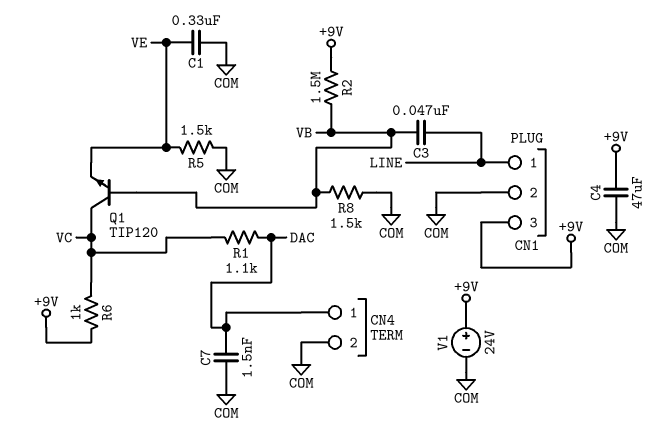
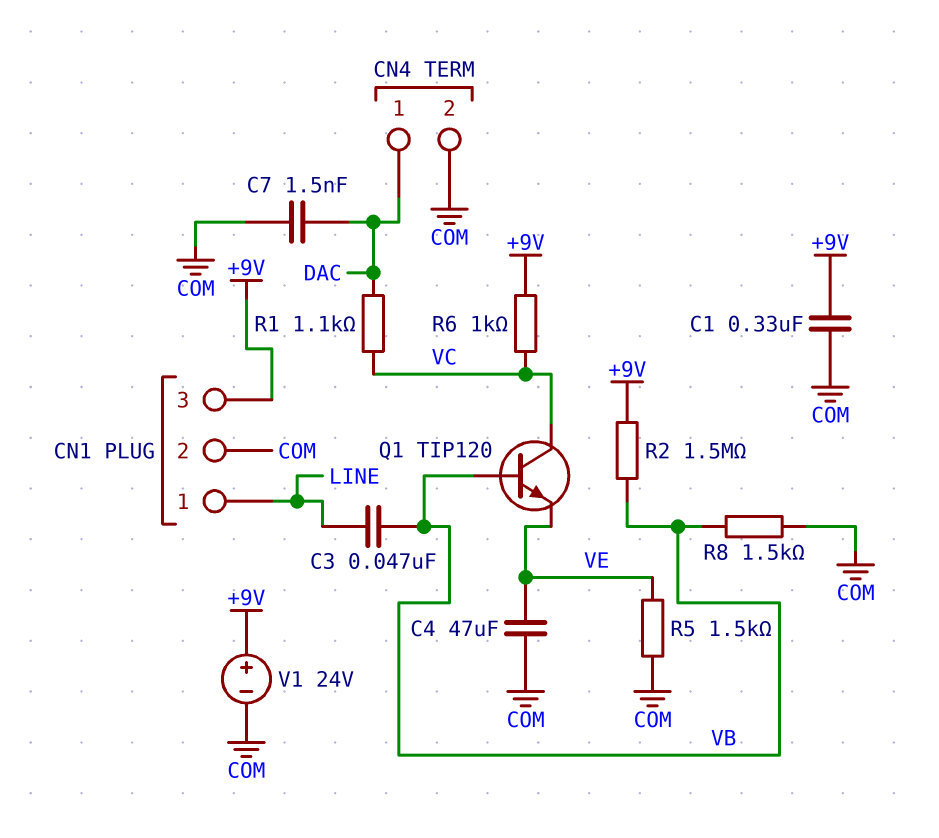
C1: 330nF (COM, VE) -> 330nF (+9V, COM)
C4: 47uF (+9V, COM) -> 47uF (COM, VE)

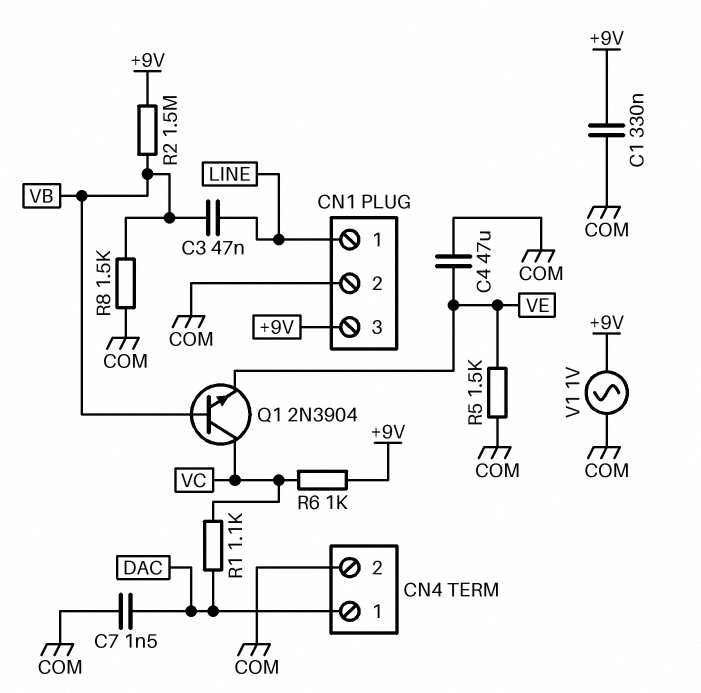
Q1: NPN TIP120 (B VB, C VC, E VE) -> NPN 2N3904 (B VB, C VC, E VE)
V1: 24V (plus +9V, minus COM) -> AC 1V (+9V, COM)

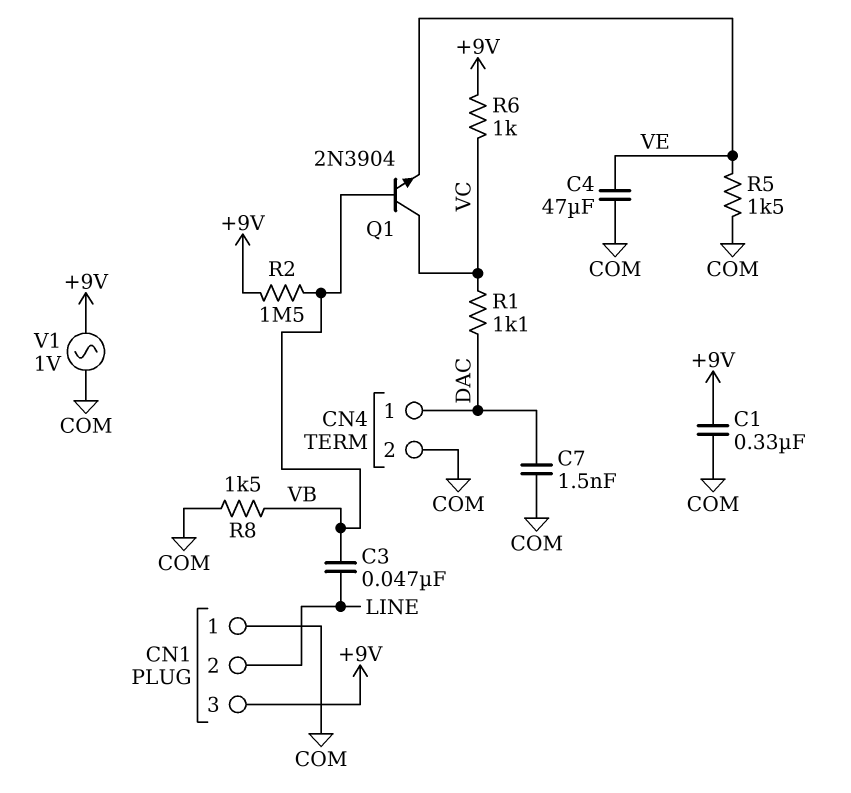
CN1 pin 1: LINE -> COM
CN1 pin 2: COM -> LINE

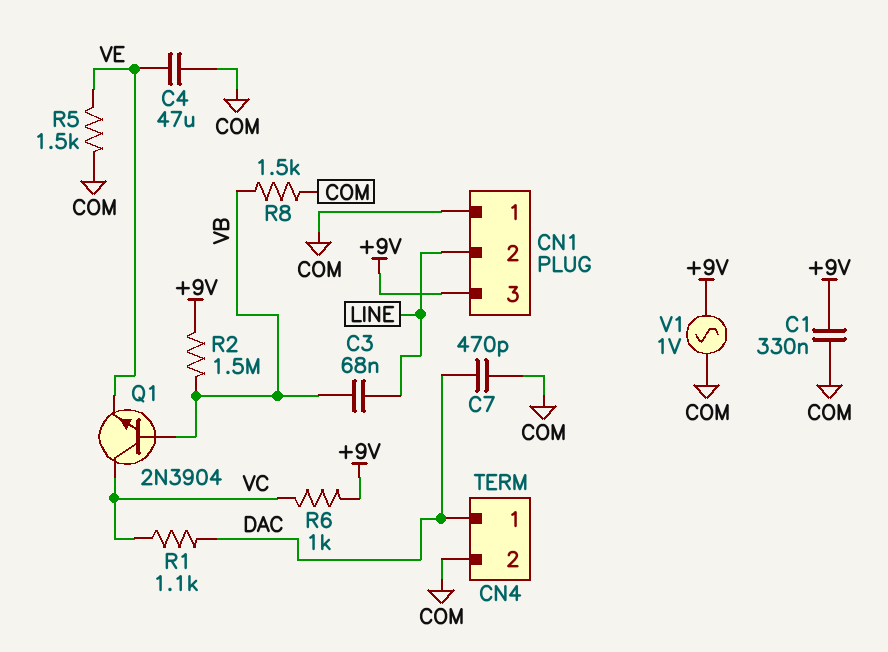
C3: 47nF (LINE, VB) -> 68nF (LINE, VB)
C7: 1.5nF (COM, DAC) -> 470pF (COM, DAC)

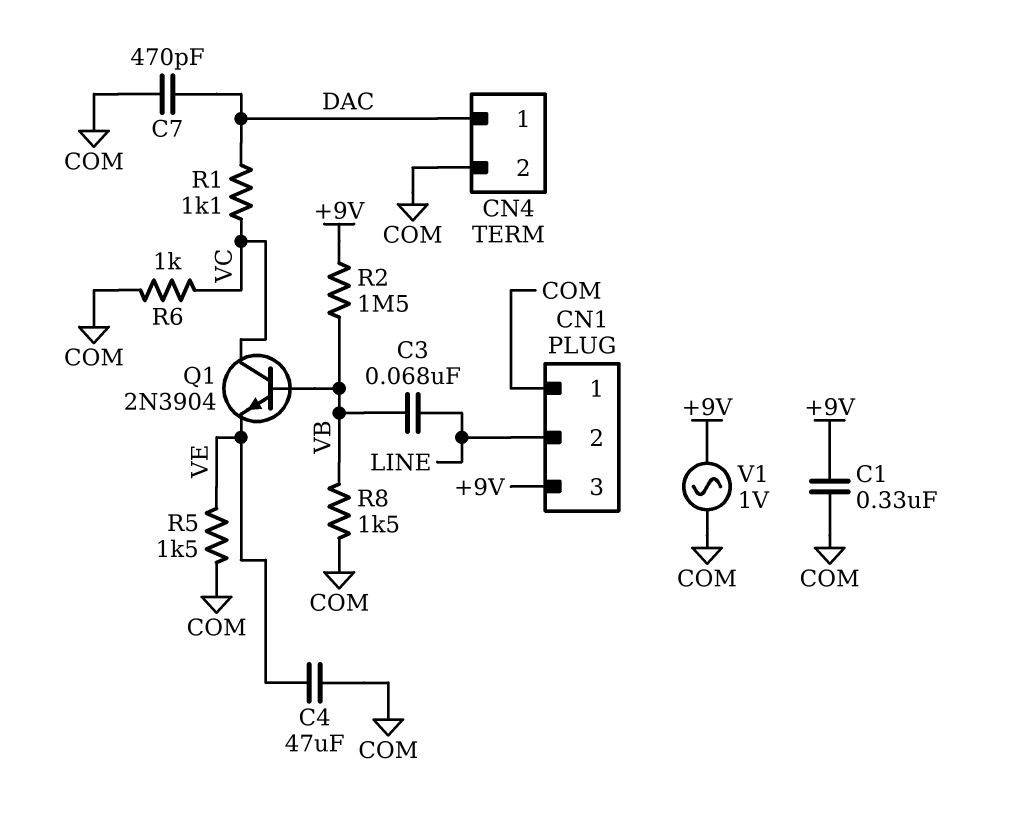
R6: 1k (+9V, VC) -> 1k (COM, VC)

